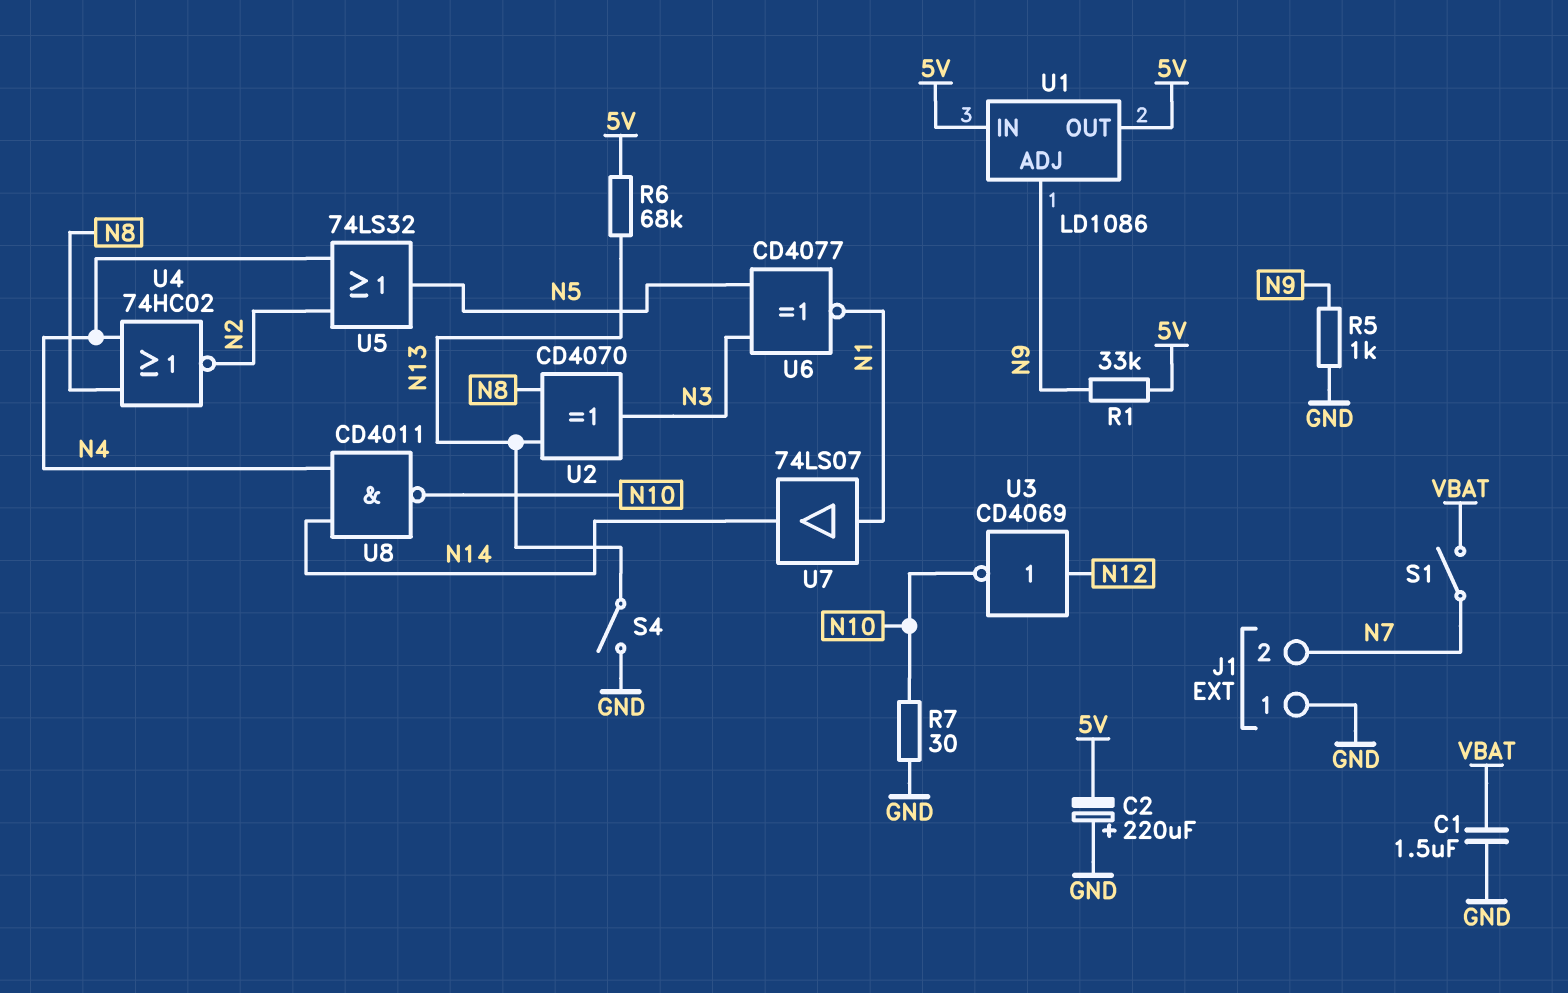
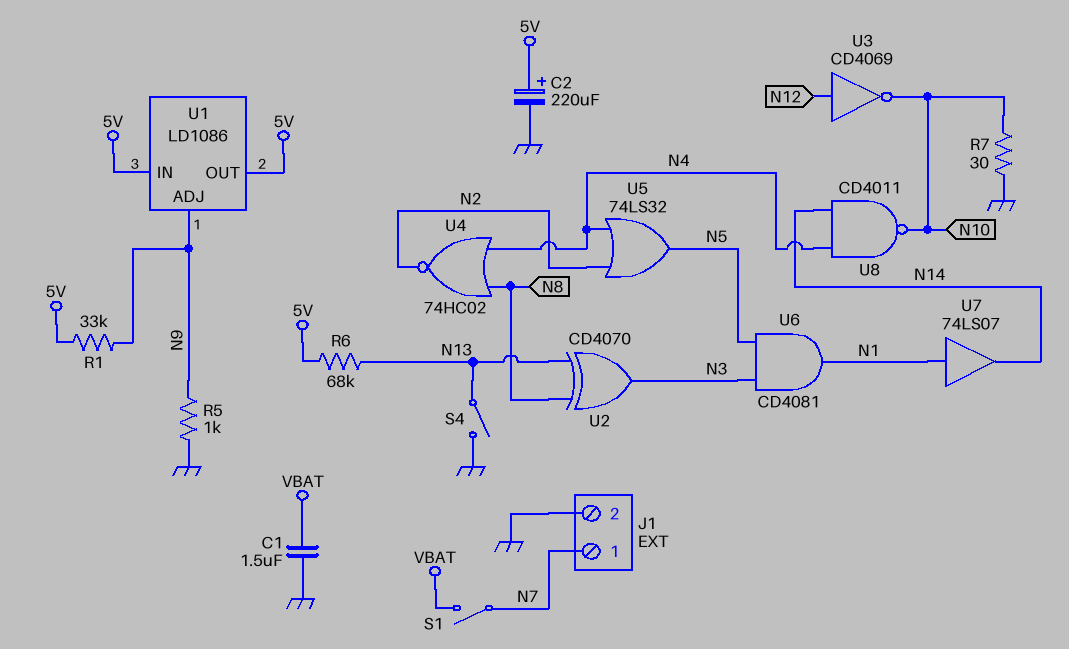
C2: 220uF (plus GND, minus 5V) -> 220uF (plus 5V, minus GND)
J1 pin 1: GND -> N7
J1 pin 2: N7 -> GND
U6: XNOR CD4077 (in N3, in N5, out N1) -> AND CD4081 (in N3, in N5, out N1)

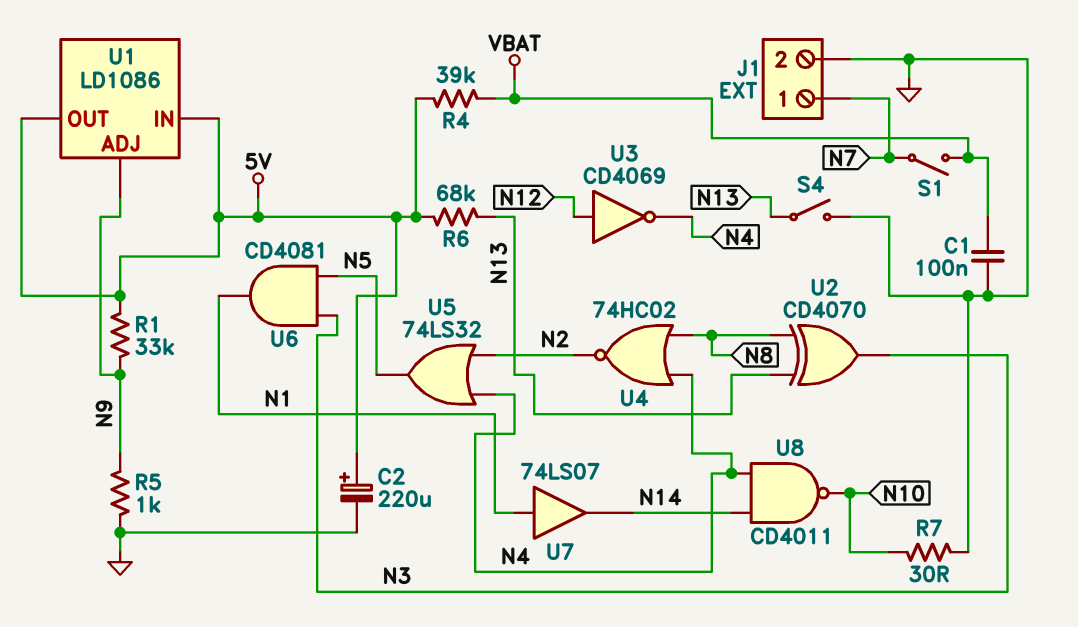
C1: 1.5uF (GND, VBAT) -> 100nF (GND, VBAT)
R4: none -> 39k (5V, VBAT)
U3: NOT CD4069 (in N12, out N10) -> NOT CD4069 (in N12, out N4)

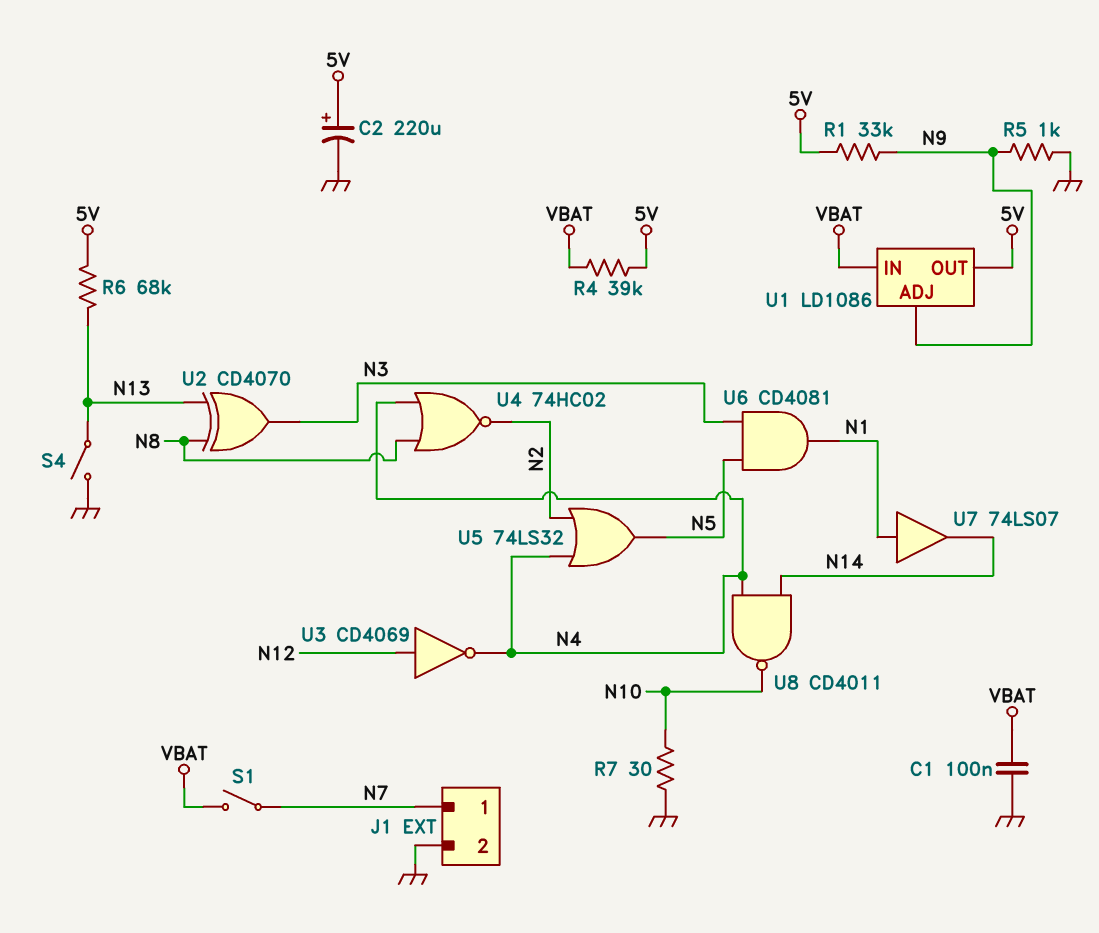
U1 pin IN: 5V -> VBAT

